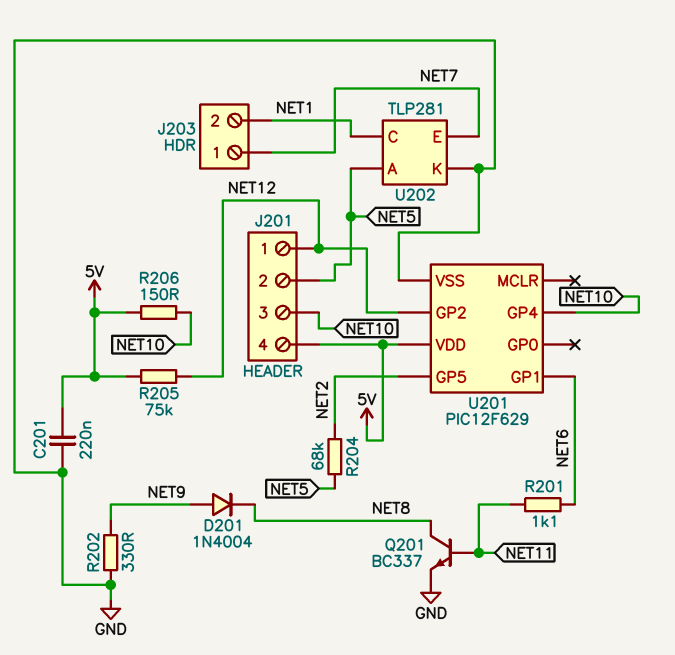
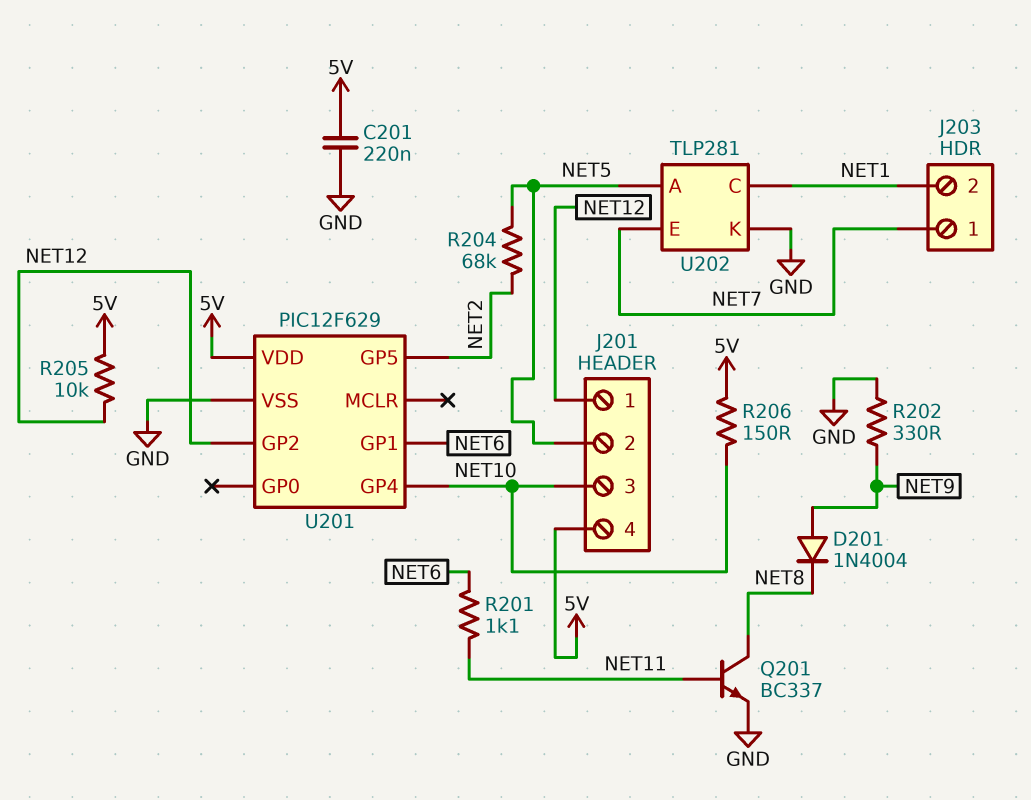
R205: 75k (5V, NET12) -> 10k (5V, NET12)

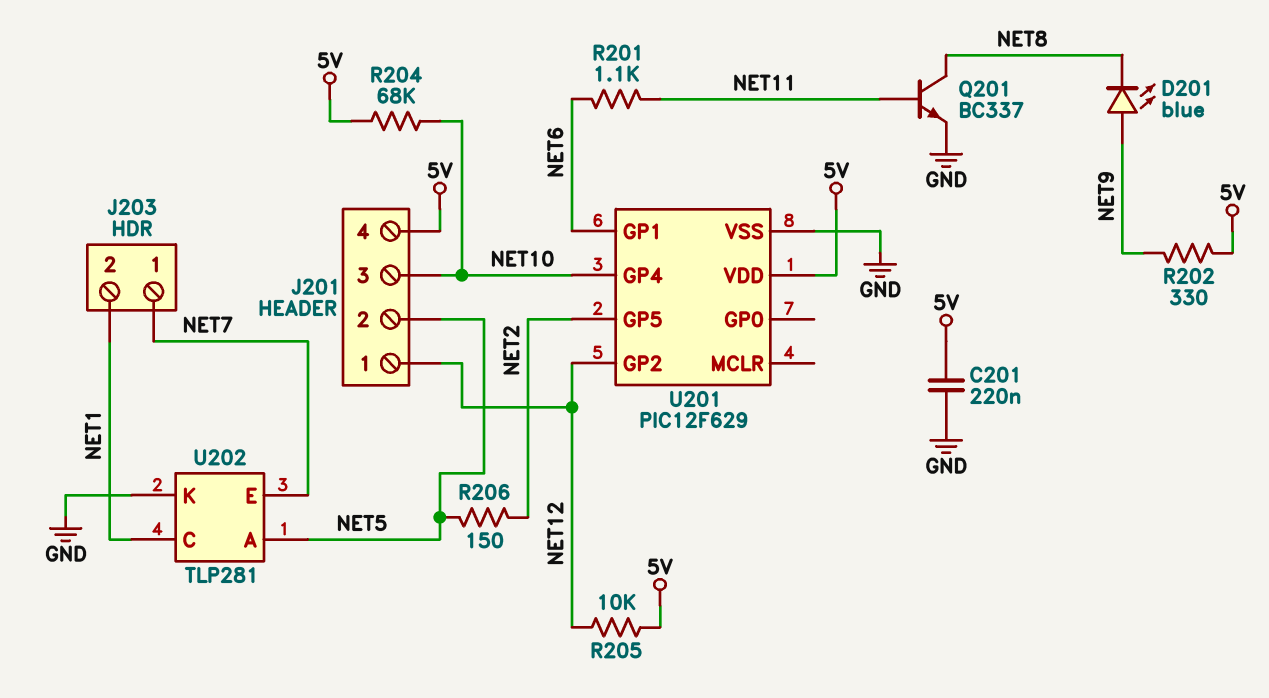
D201: diode 1N4004 (A NET9, K NET8) -> LED blue (A NET9, K NET8)
R202: 330 (GND, NET9) -> 330 (5V, NET9)
R204: 68k (NET2, NET5) -> 68k (5V, NET10)
R206: 150 (5V, NET10) -> 150 (NET2, NET5)

